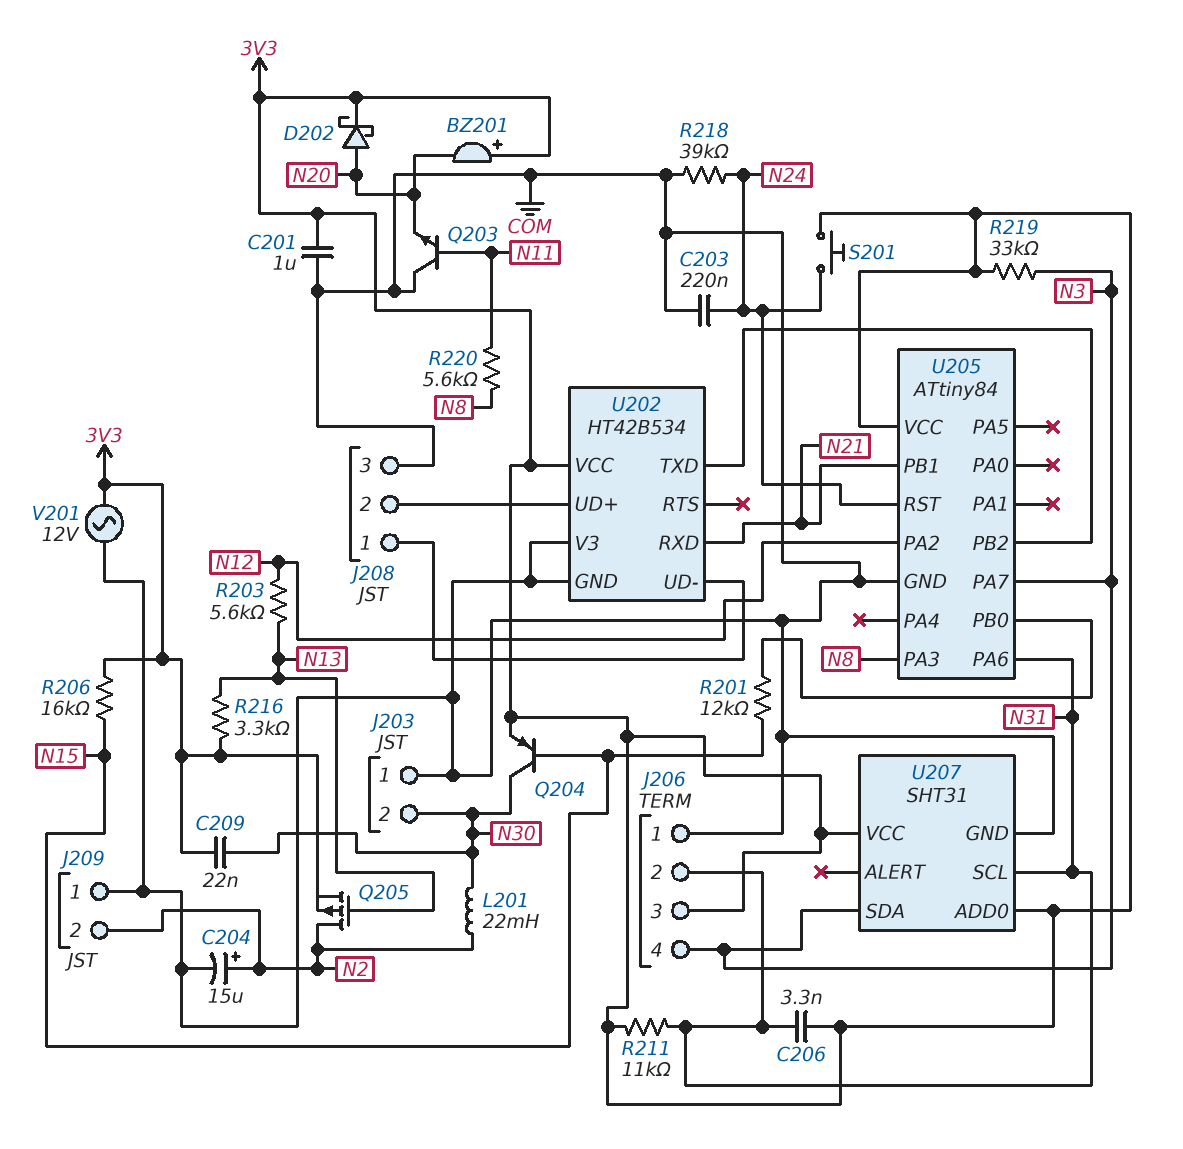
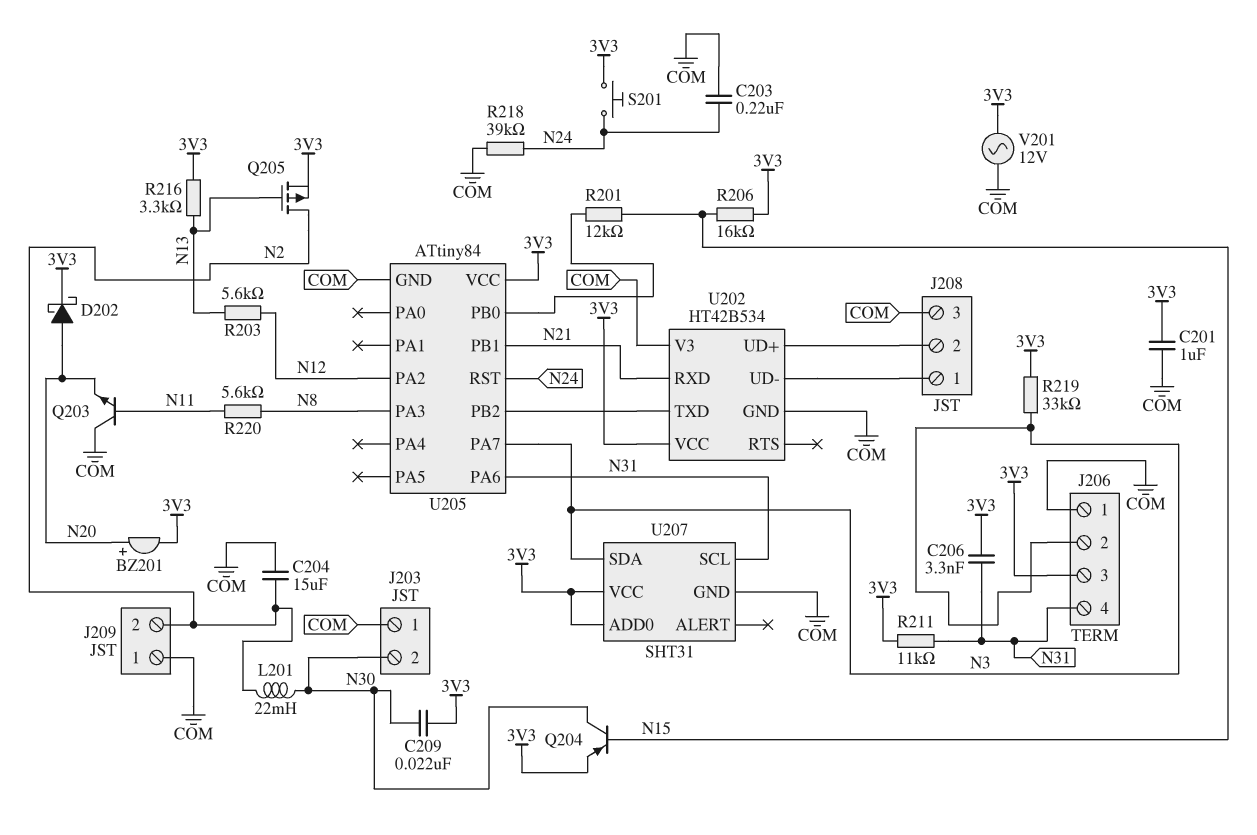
BZ201: buzzer (plus 3V3, minus N20) -> buzzer (plus N20, minus 3V3)
C204: 15uF (plus N2, minus COM) -> 15uF (COM, N2)
J206 pin 2: N31 -> N3
J206 pin 4: N3 -> N31

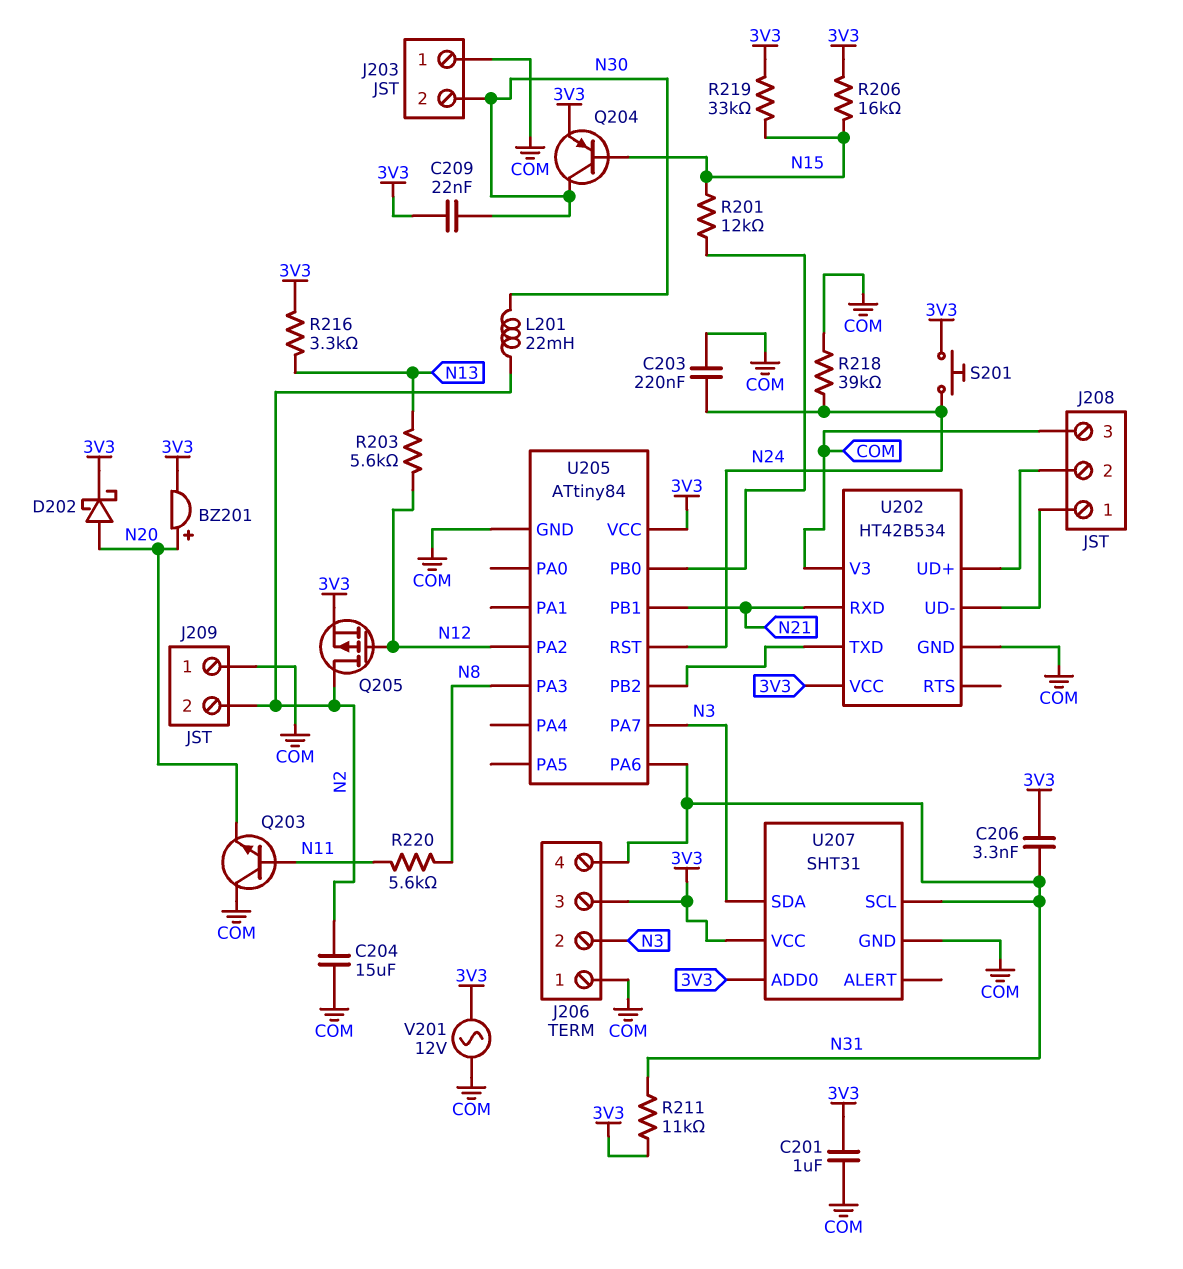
Q205: PMOS (G N13, D N2, S 3V3) -> PMOS (G N12, D N2, S 3V3)
R219: 33k (3V3, N3) -> 33k (3V3, N15)

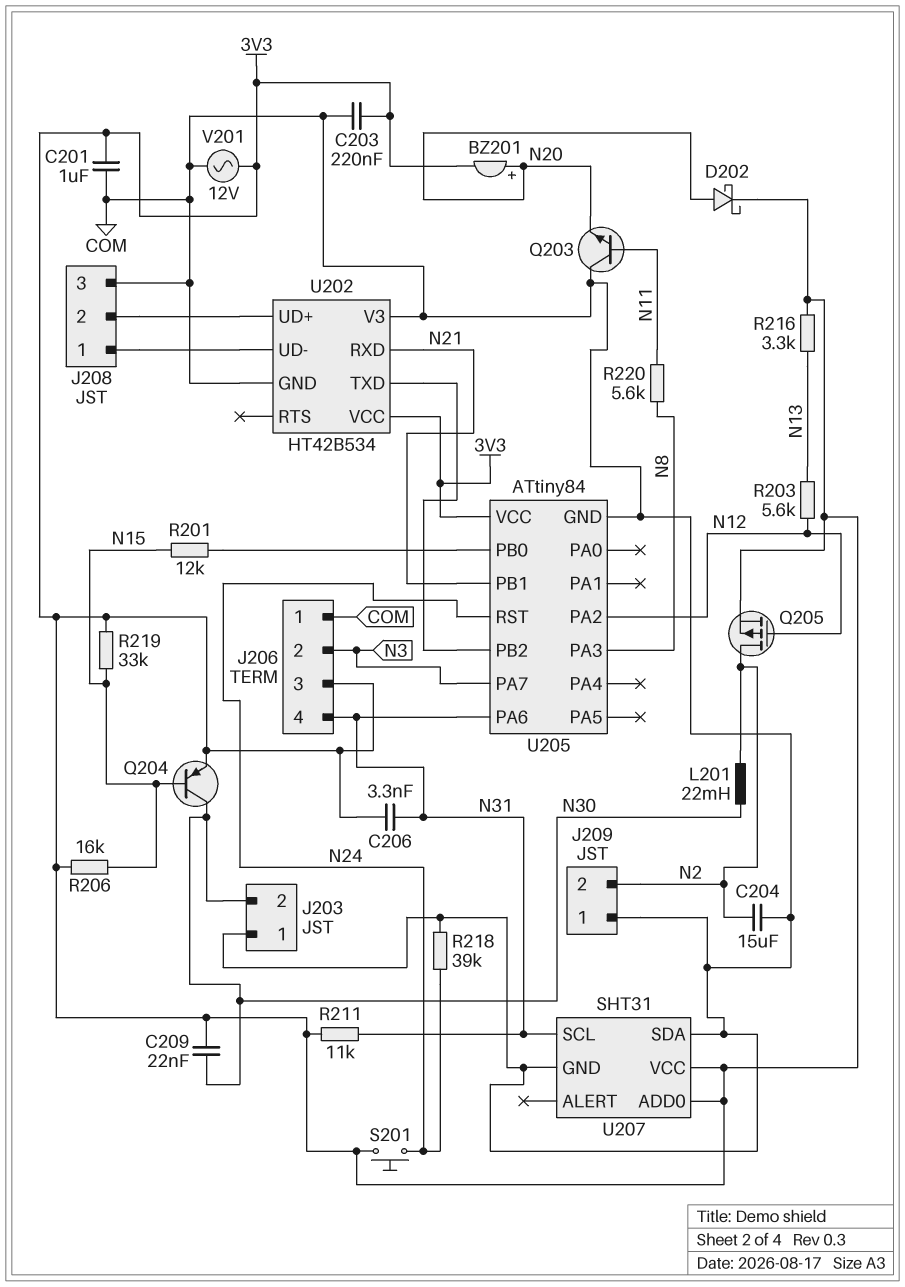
C203: 220nF (COM, N24) -> 220nF (3V3, COM)
U207 pin SDA: N3 -> COM

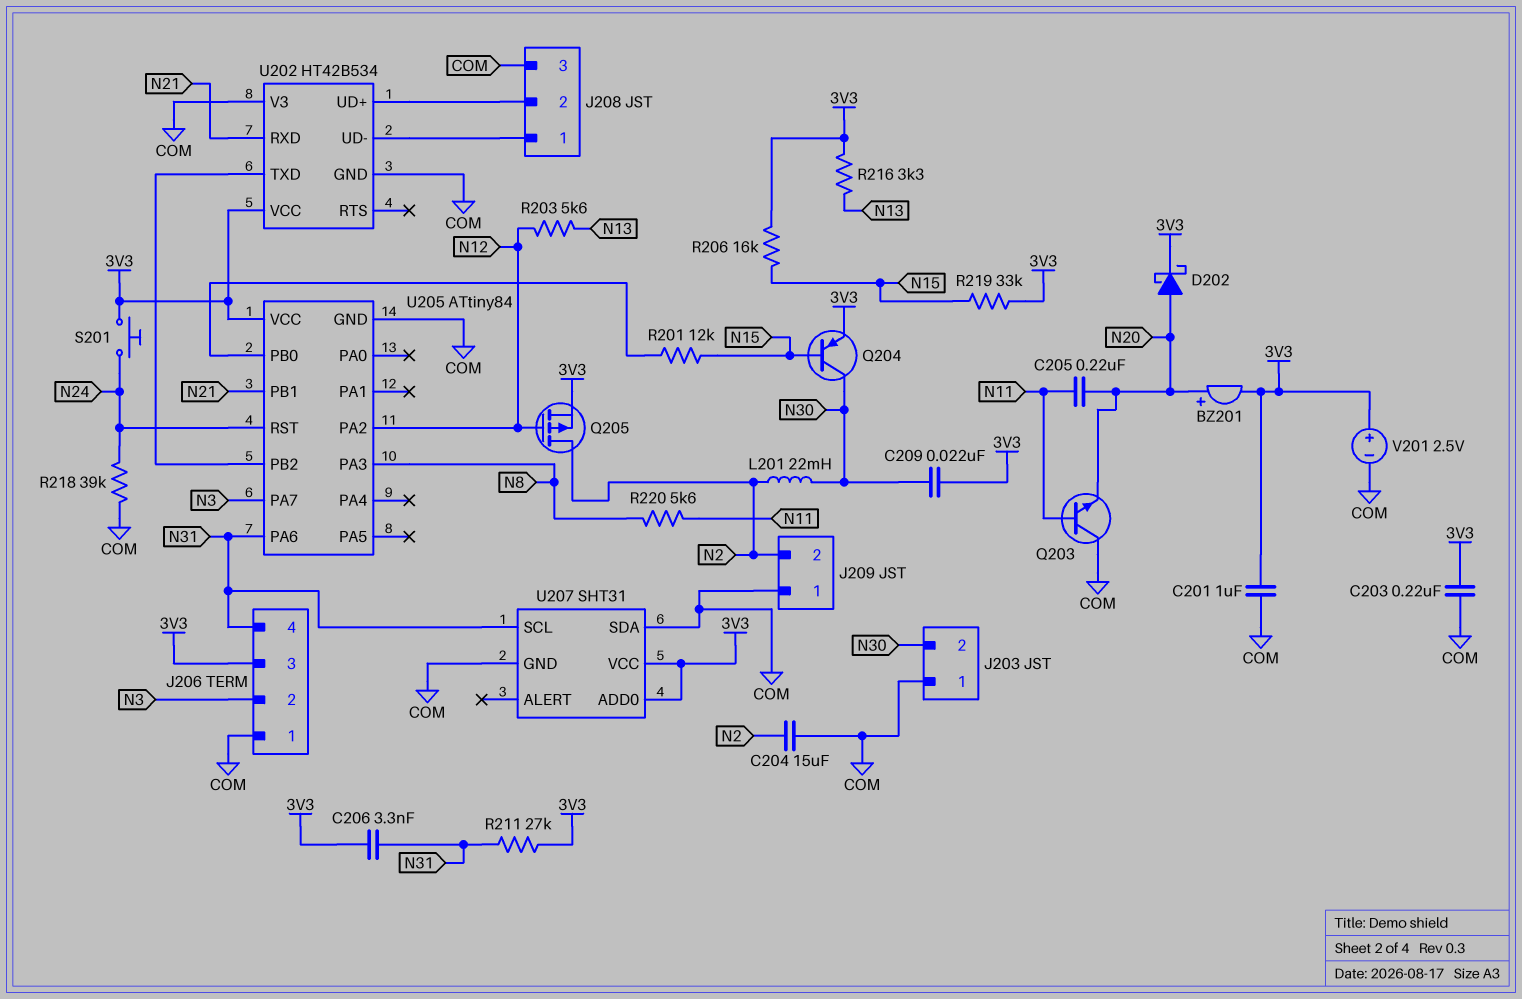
C205: none -> 220nF (N11, N20)
R211: 11k (3V3, N31) -> 27k (3V3, N31)
V201: AC 12V (3V3, COM) -> 2.5V (plus 3V3, minus COM)

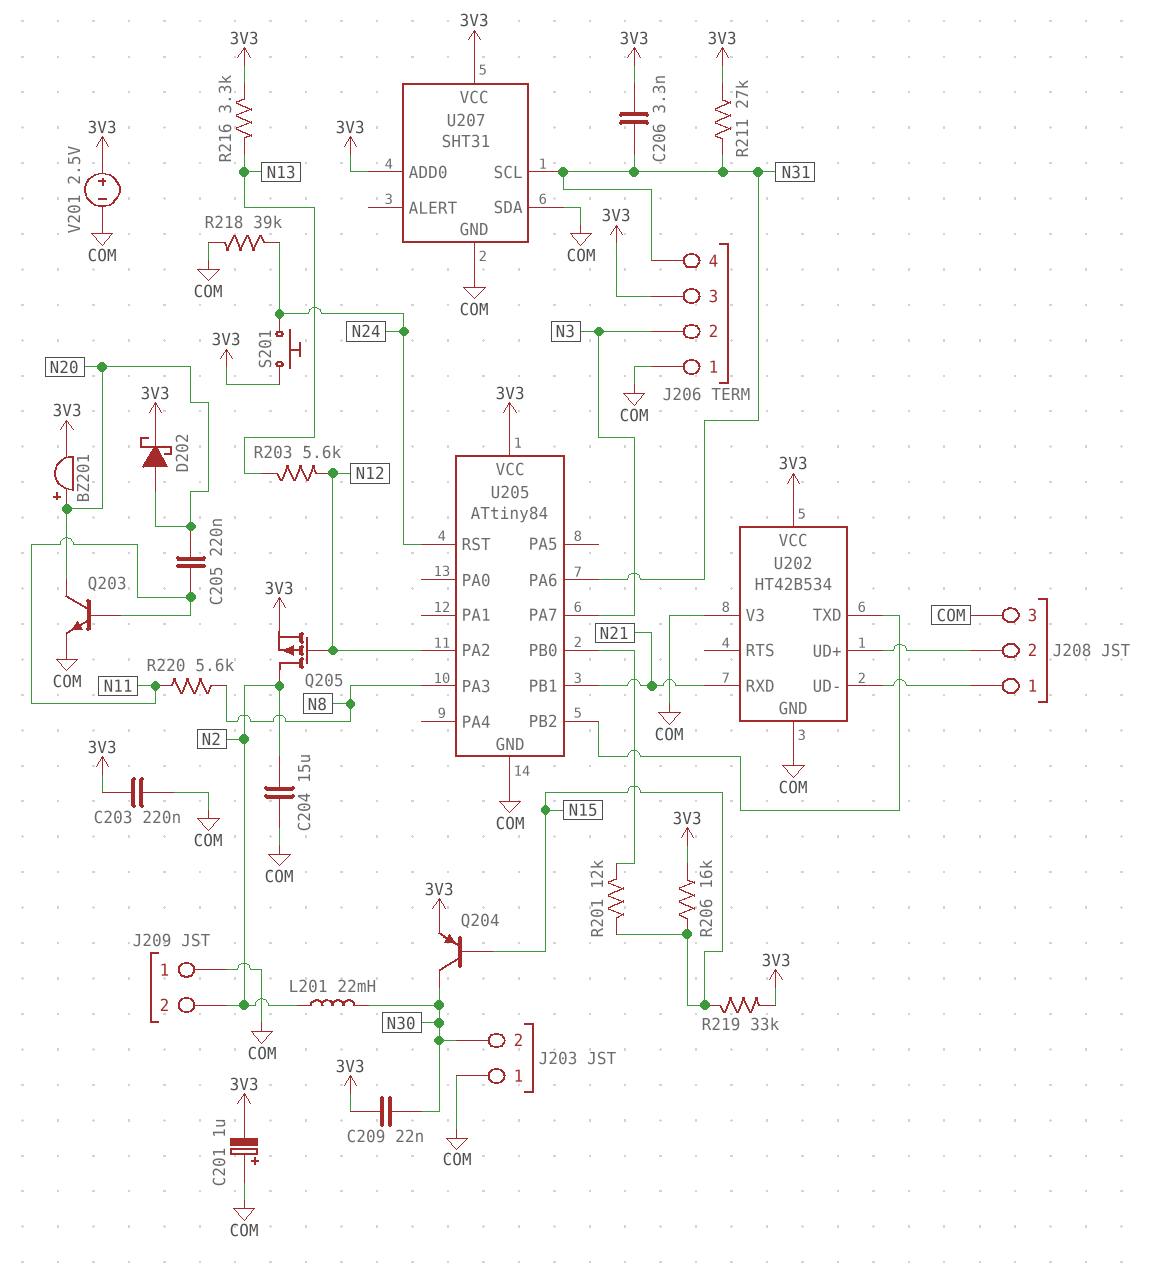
C201: 1uF (3V3, COM) -> 1uF (plus COM, minus 3V3)
Q203: NPN (B N11, C COM, E N20) -> NPN (B N11, C N20, E COM)

